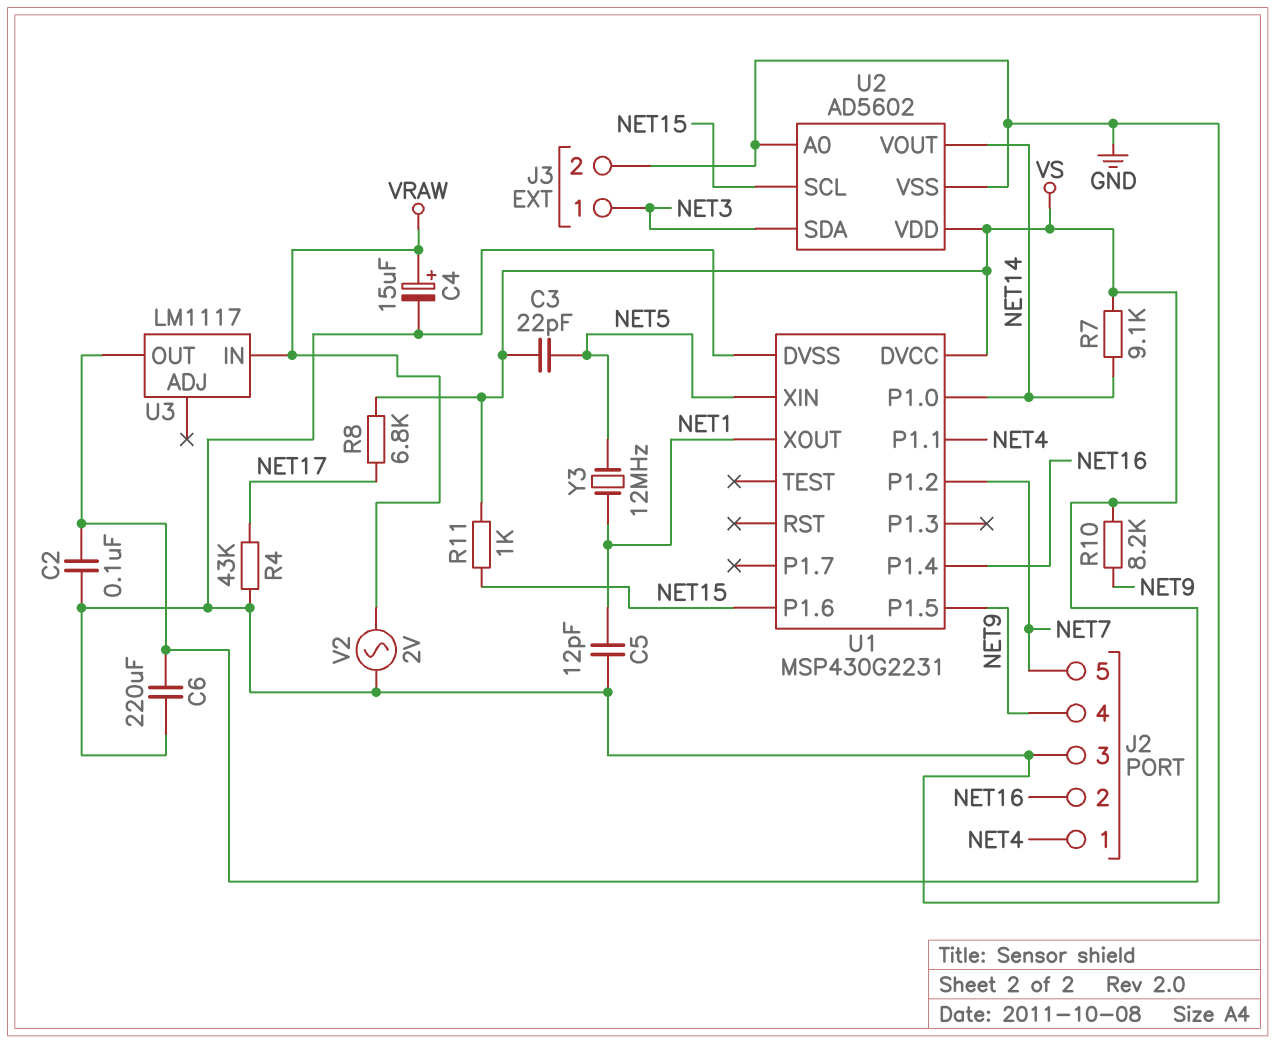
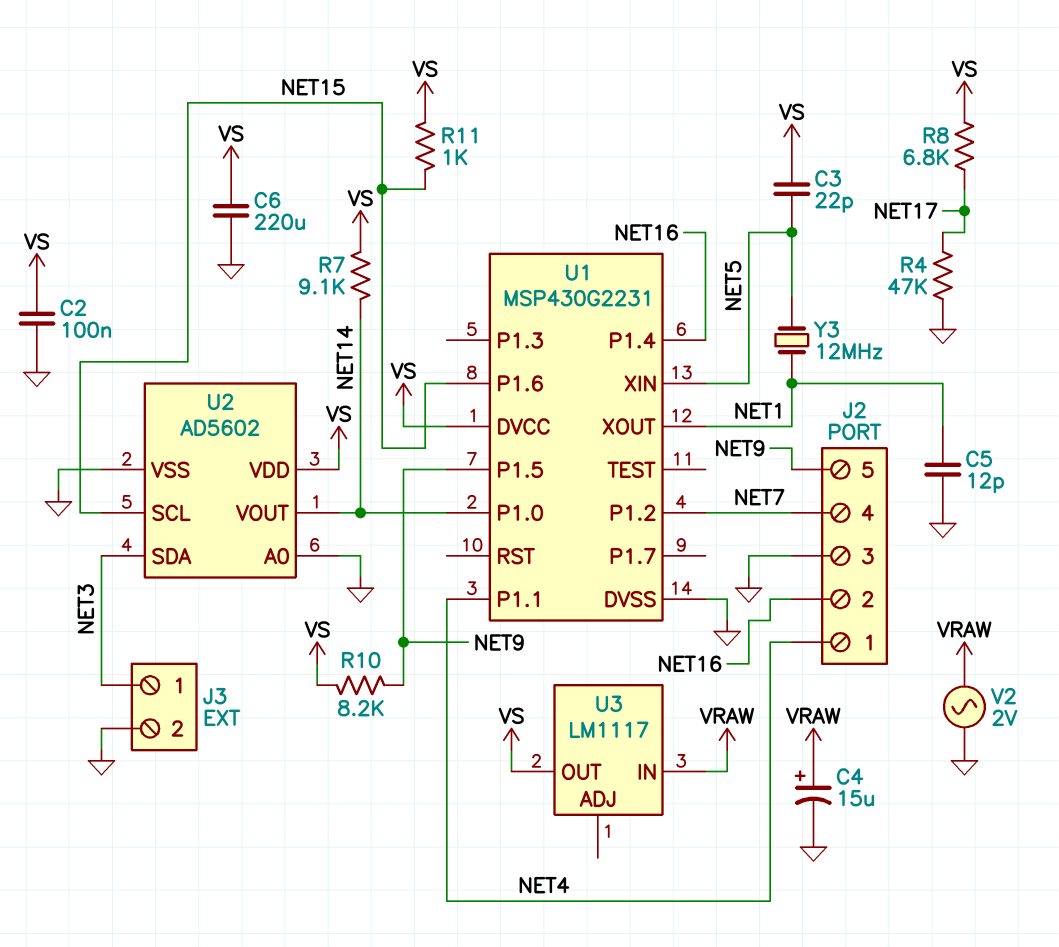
J2 pin 4: NET9 -> NET7
J2 pin 5: NET7 -> NET9
R4: 43k (GND, NET17) -> 47k (GND, NET17)

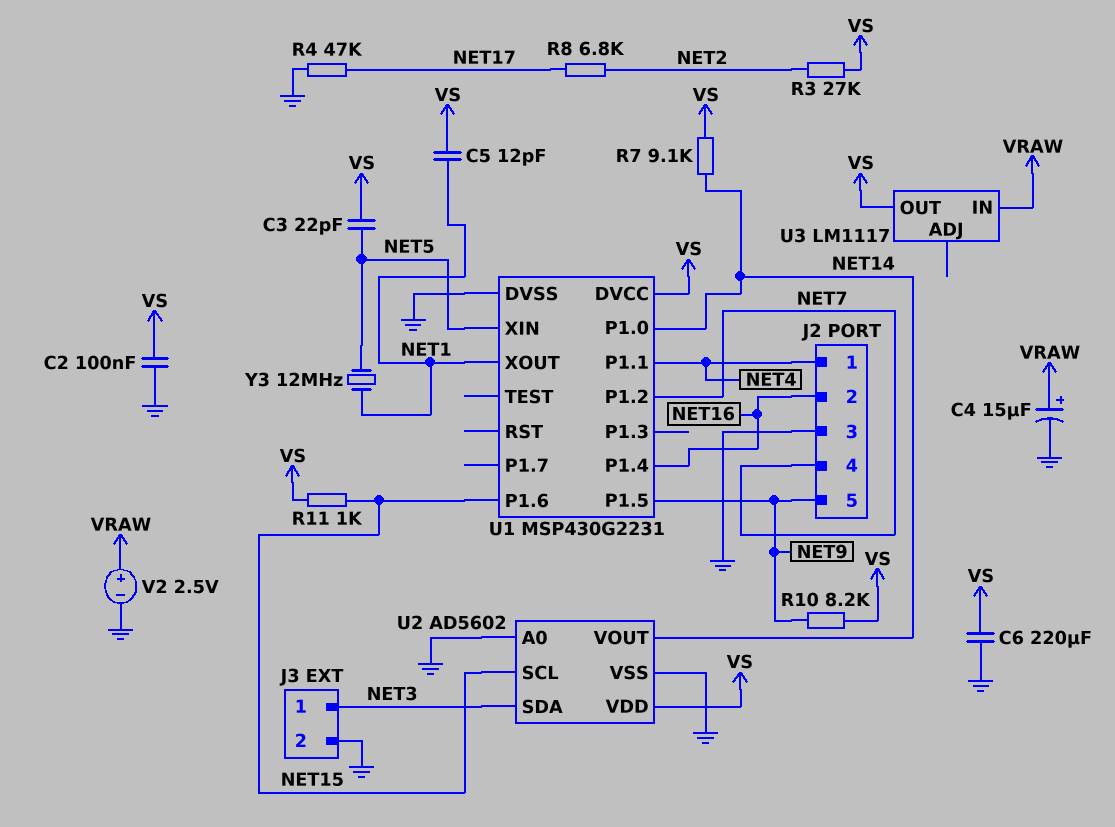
C5: 12pF (GND, NET1) -> 12pF (NET1, VS)
R3: none -> 27k (NET2, VS)
R8: 6.8k (NET17, VS) -> 6.8k (NET2, NET17)
V2: AC 2V (GND, VRAW) -> 2.5V (plus VRAW, minus GND)

